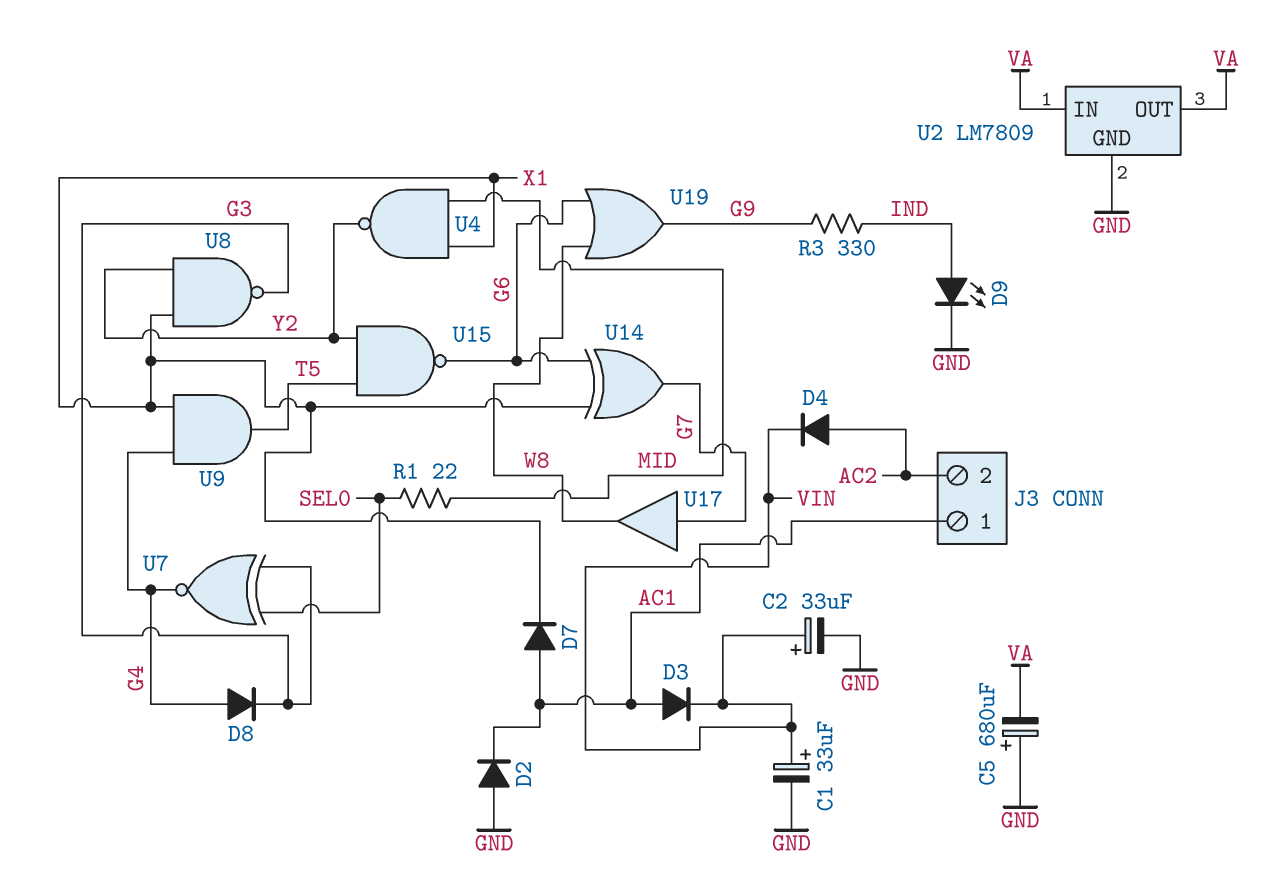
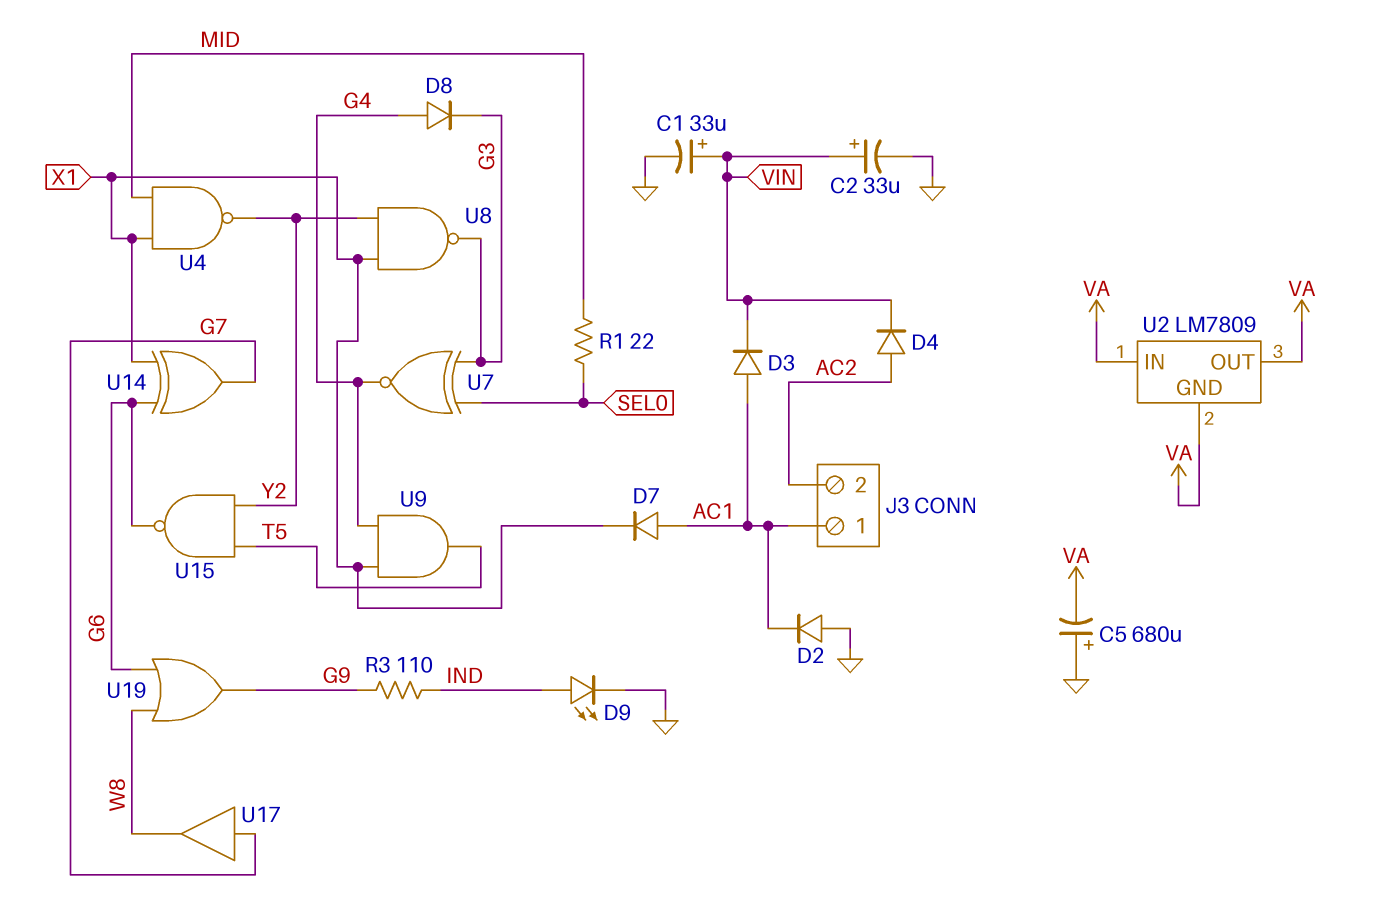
R3: 330 (G9, IND) -> 110 (G9, IND)
U2 pin GND: GND -> VA

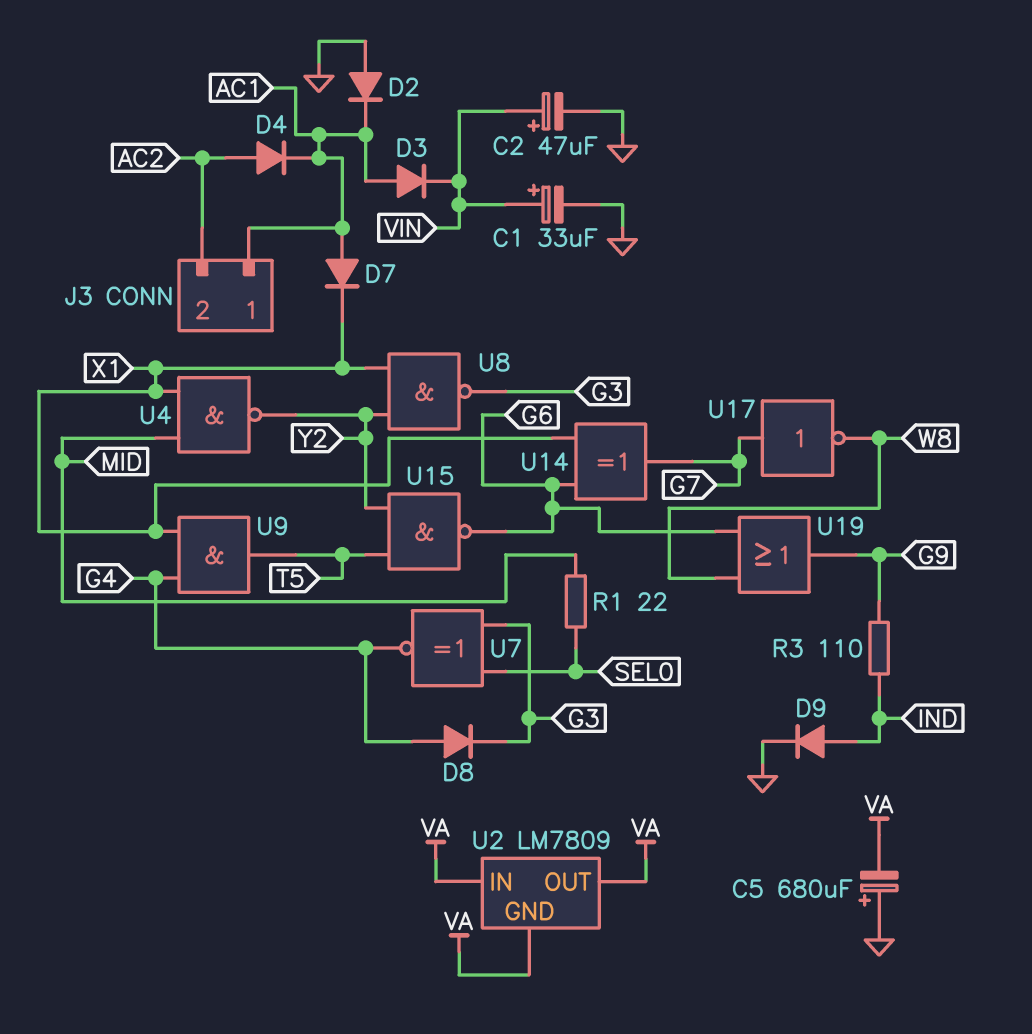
C2: 33uF (plus VIN, minus GND) -> 47uF (plus VIN, minus GND)
D4: diode (A AC2, K VIN) -> diode (A AC2, K AC1)
D9: LED (A IND, K GND) -> diode (A IND, K GND)
U17: buffer (in G7, out W8) -> NOT (in G7, out W8)

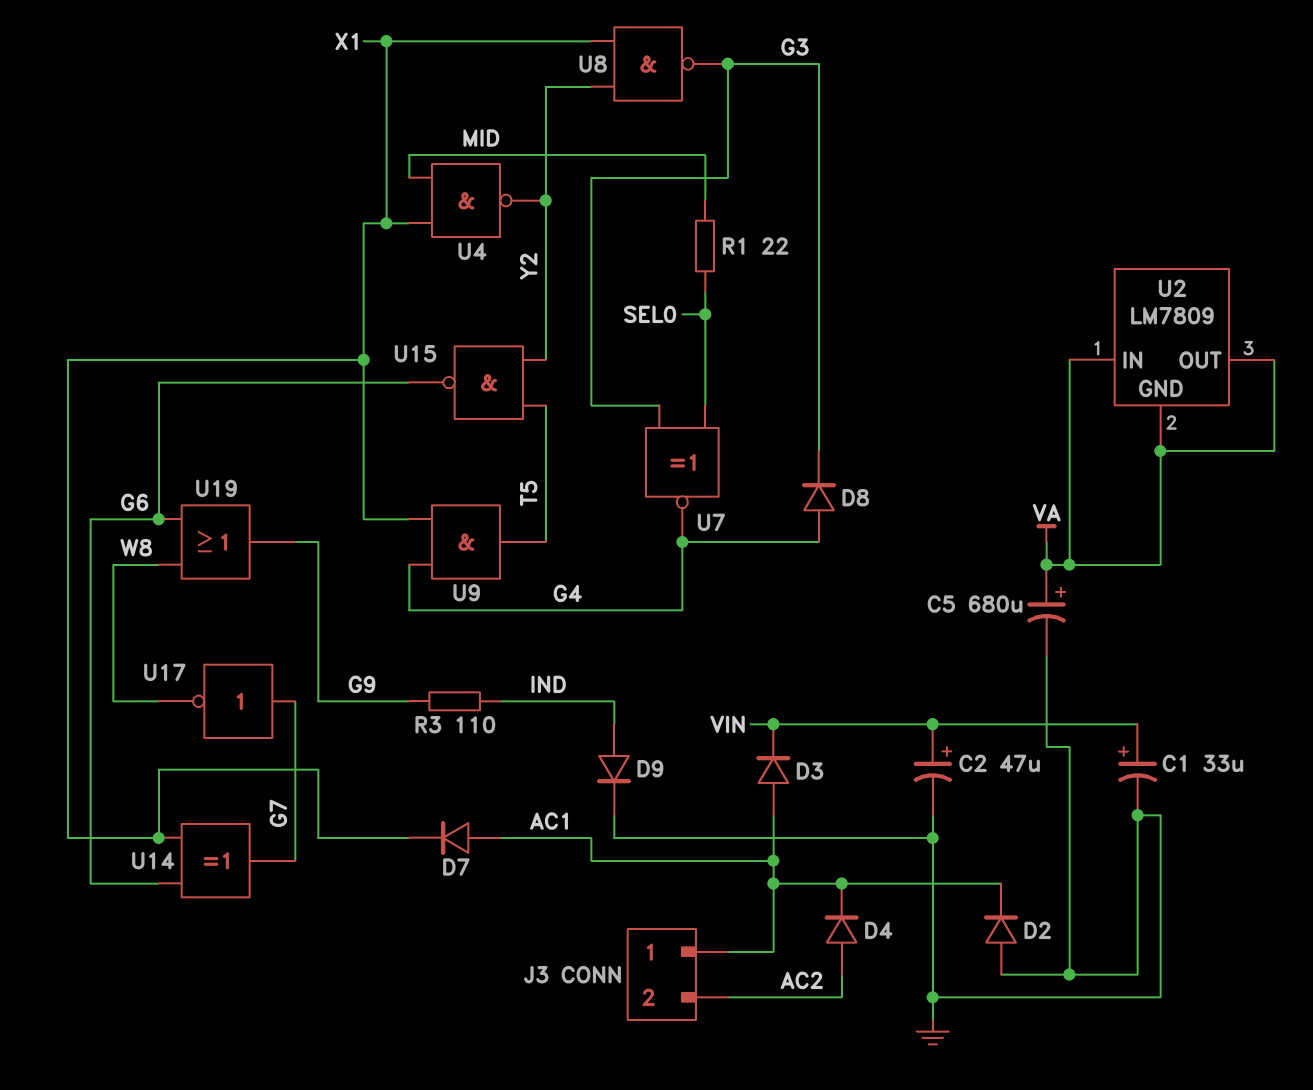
C5: 680uF (plus GND, minus VA) -> 680uF (plus VA, minus GND)

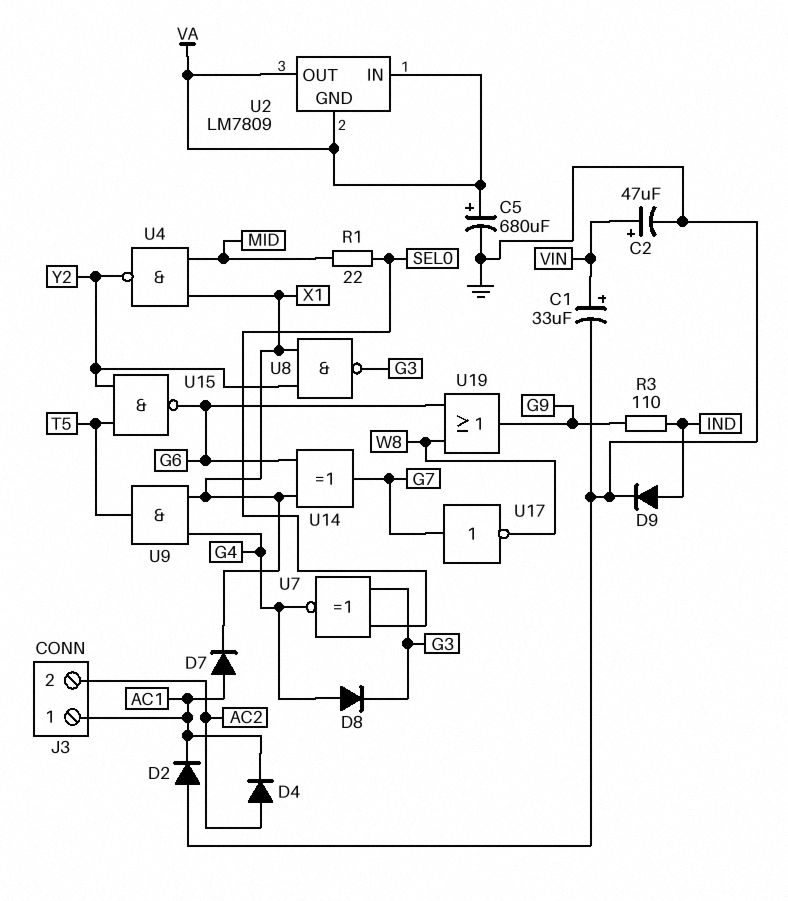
D3: diode (A AC1, K VIN) -> none

